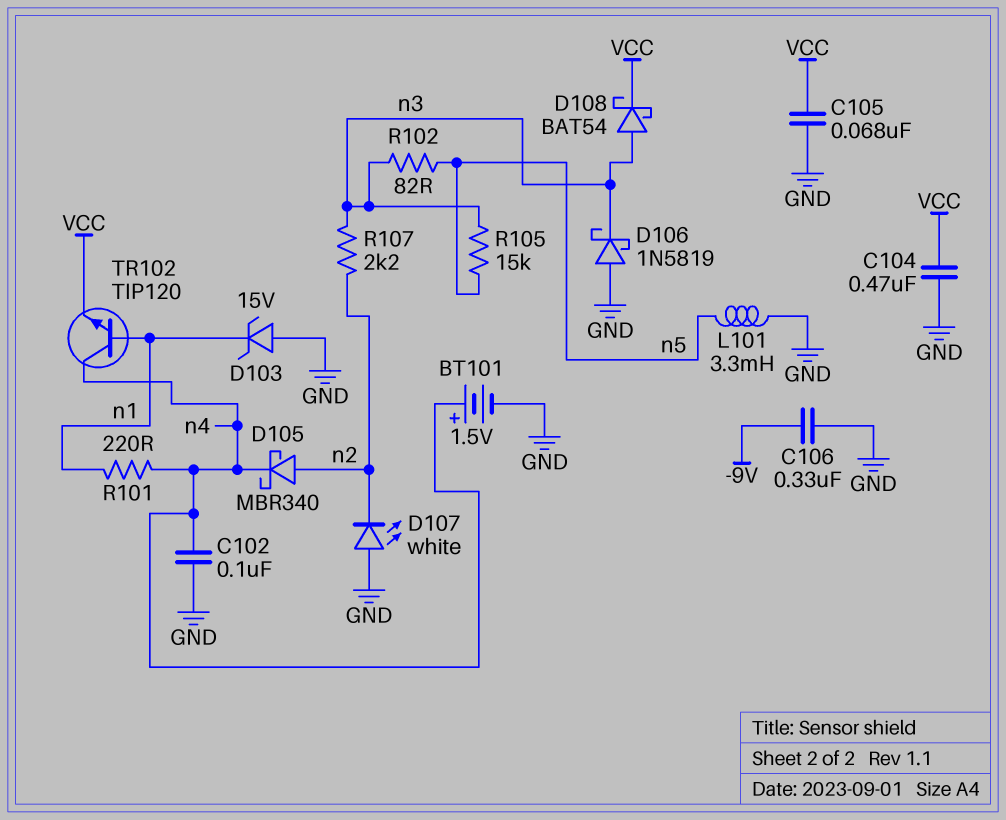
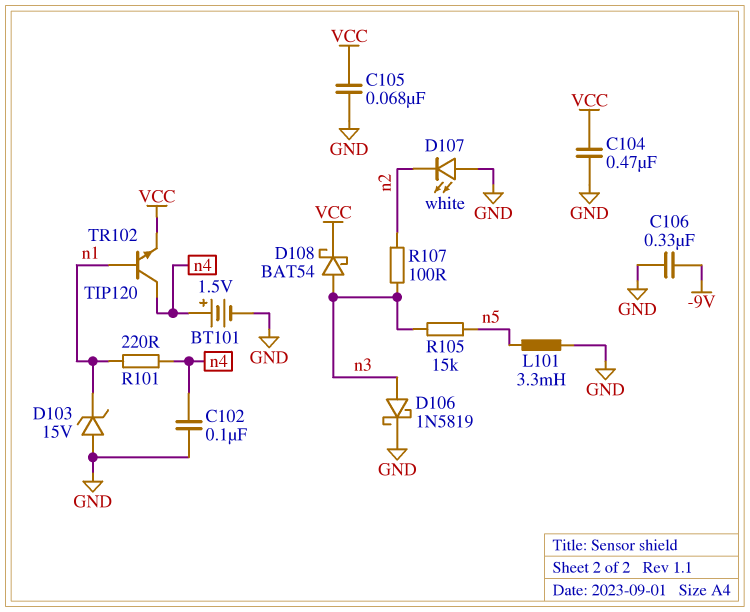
D105: schottky MBR340 (A n2, K n4) -> none
D106: schottky 1N5819 (A GND, K n3) -> schottky 1N5819 (A n3, K GND)
R102: 82 (n3, n5) -> none
R107: 2.2k (n2, n3) -> 100 (n2, n3)

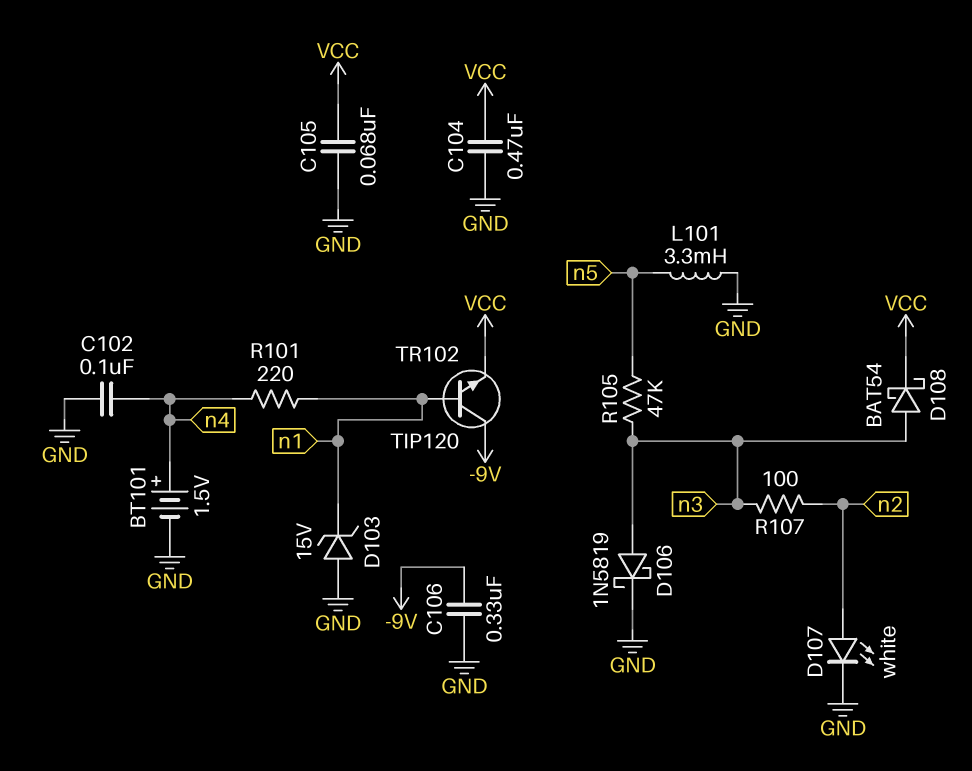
D107: LED white (A GND, K n2) -> LED white (A n2, K GND)
R105: 15k (n3, n5) -> 47k (n3, n5)
TR102: NPN TIP120 (B n1, C n4, E VCC) -> NPN TIP120 (B n1, C -9V, E VCC)

